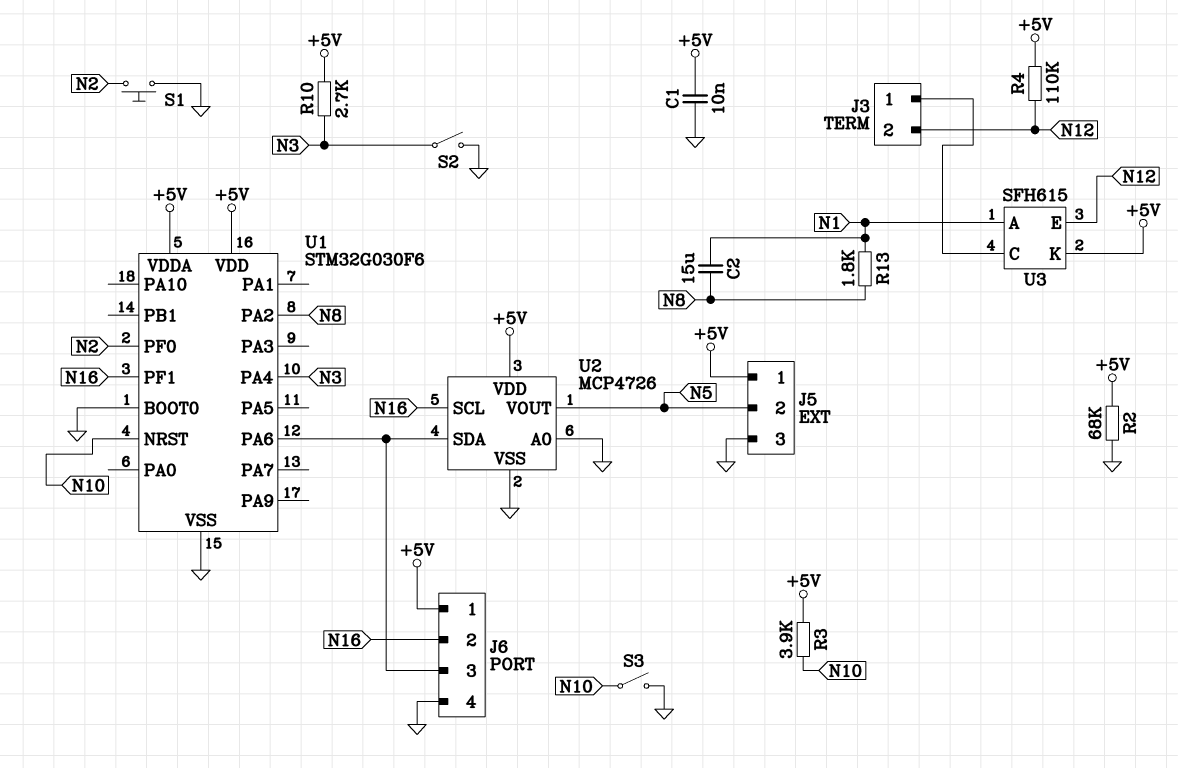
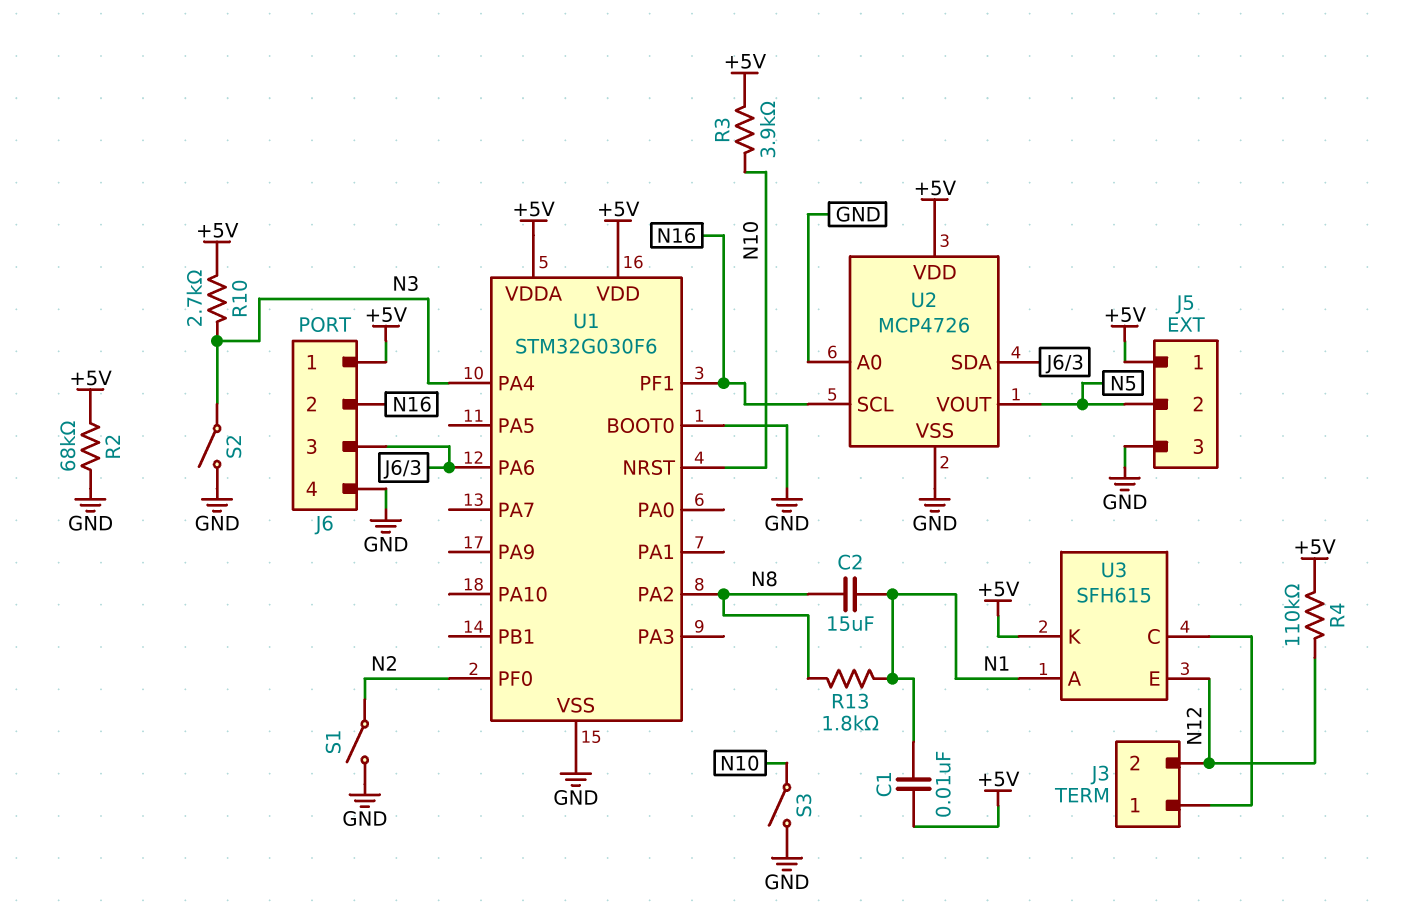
C1: 10nF (+5V, GND) -> 10nF (+5V, N1)
S1: button (GND, N2) -> switch (GND, N2)

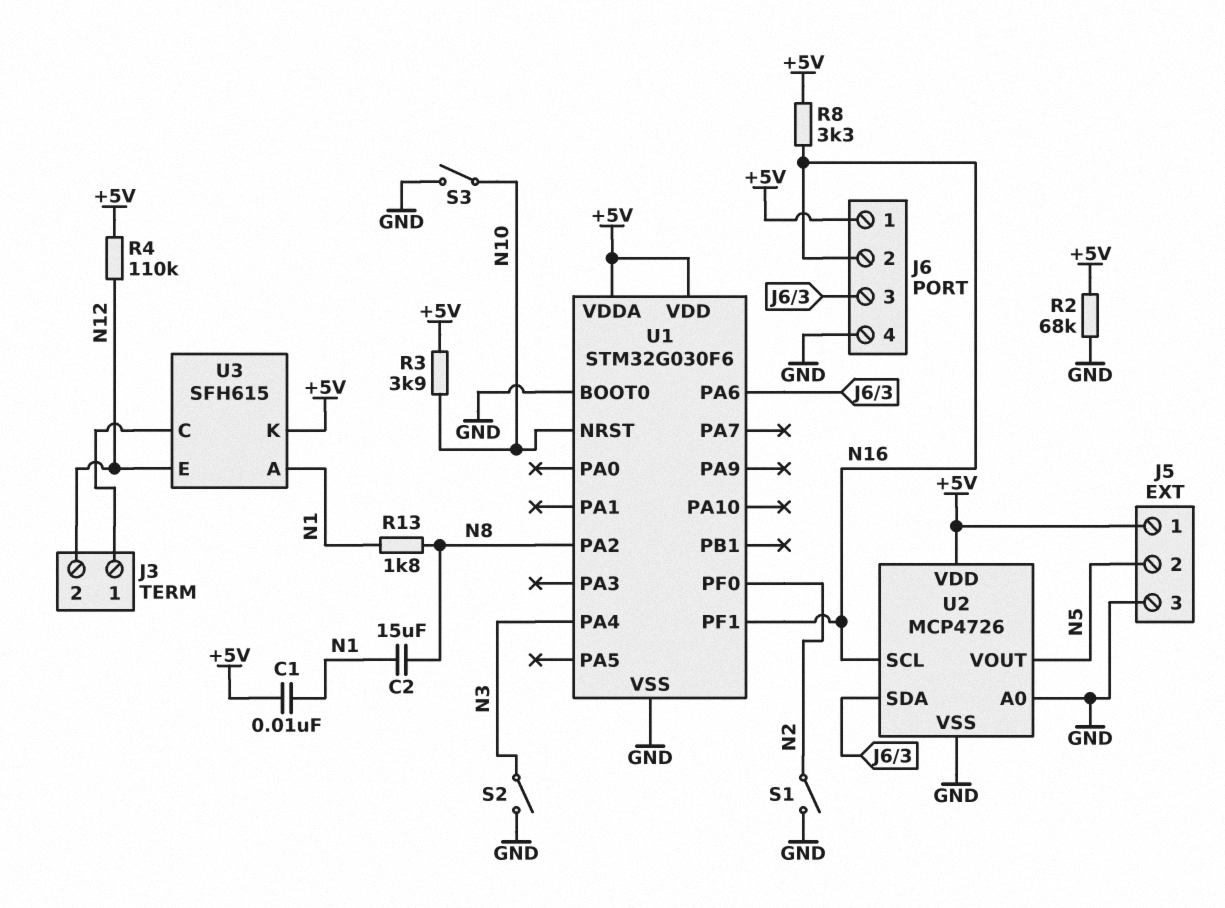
R8: none -> 3.3k (+5V, N16)
R10: 2.7k (+5V, N3) -> none

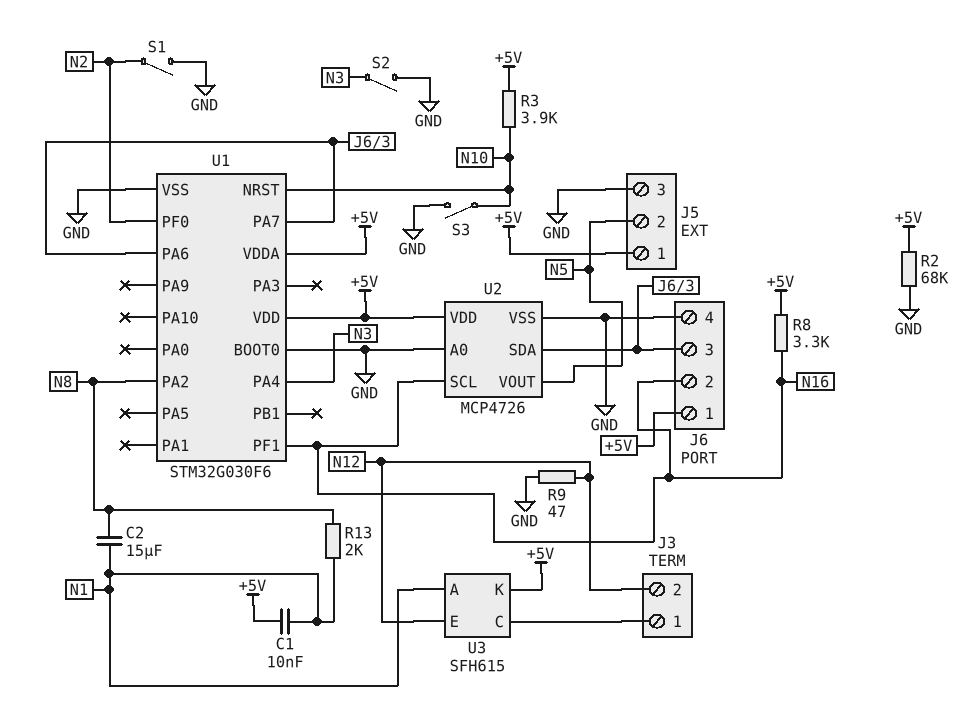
R4: 110k (+5V, N12) -> none
R9: none -> 47 (GND, N12)
R13: 1.8k (N1, N8) -> 2k (N1, N8)
U1 pin PA7: none -> J6/3

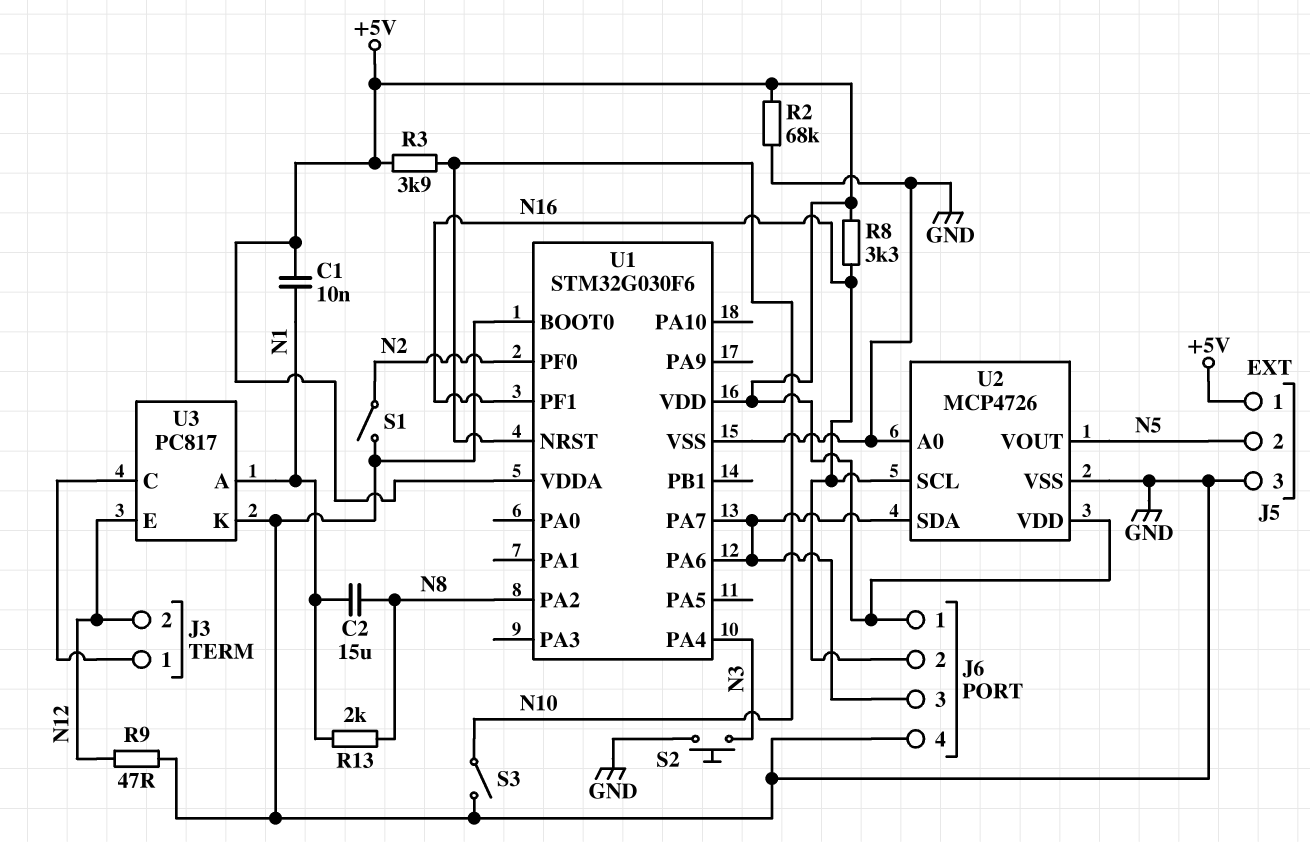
S2: switch (GND, N3) -> button (GND, N3)
U3: SFH615 -> PC817
U3 pin K: +5V -> GND

